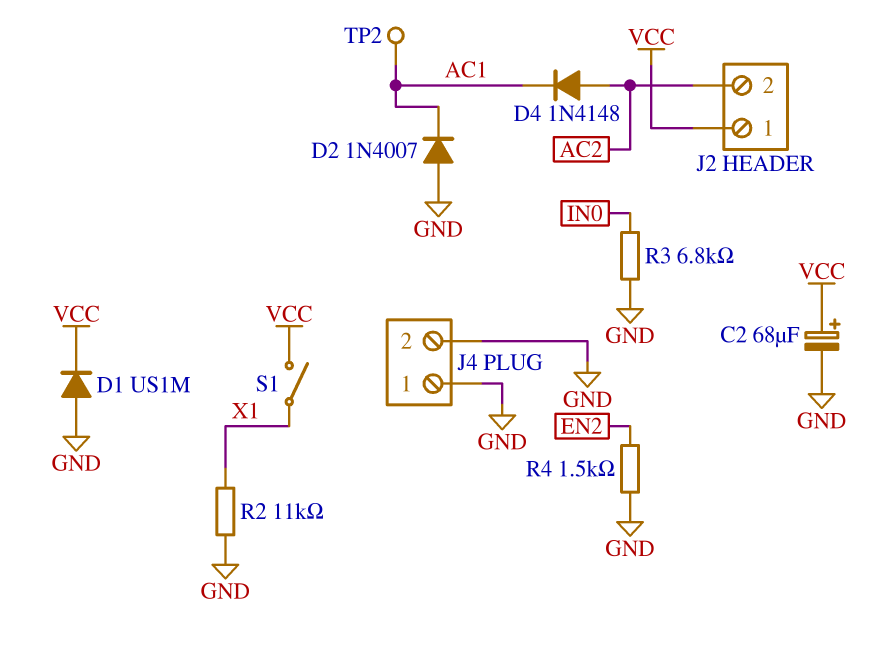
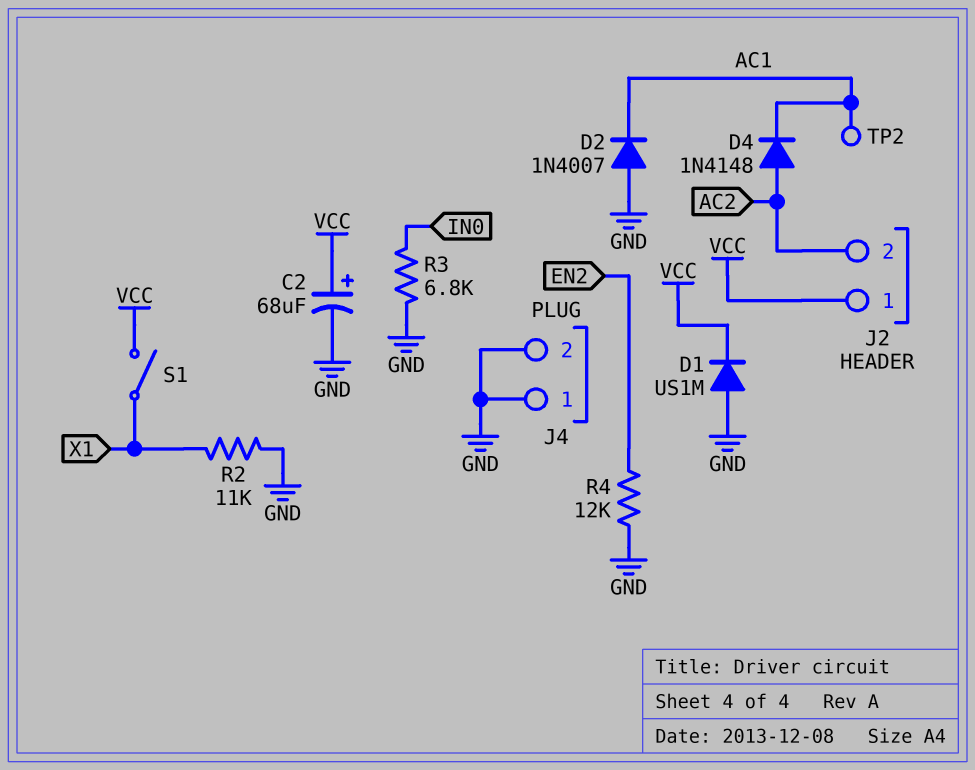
R4: 1.5k (EN2, GND) -> 12k (EN2, GND)

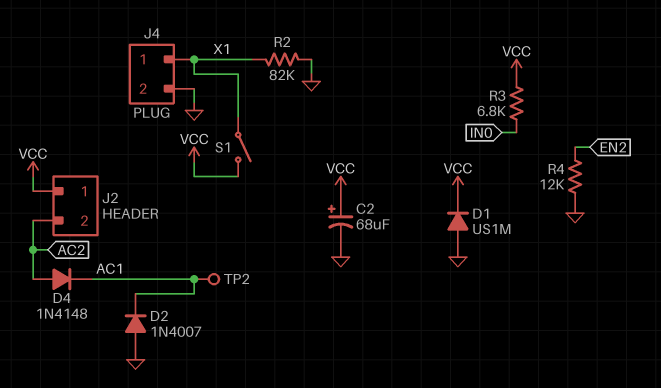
J4 pin 1: GND -> X1
R2: 11k (GND, X1) -> 82k (GND, X1)
R3: 6.8k (GND, IN0) -> 6.8k (IN0, VCC)

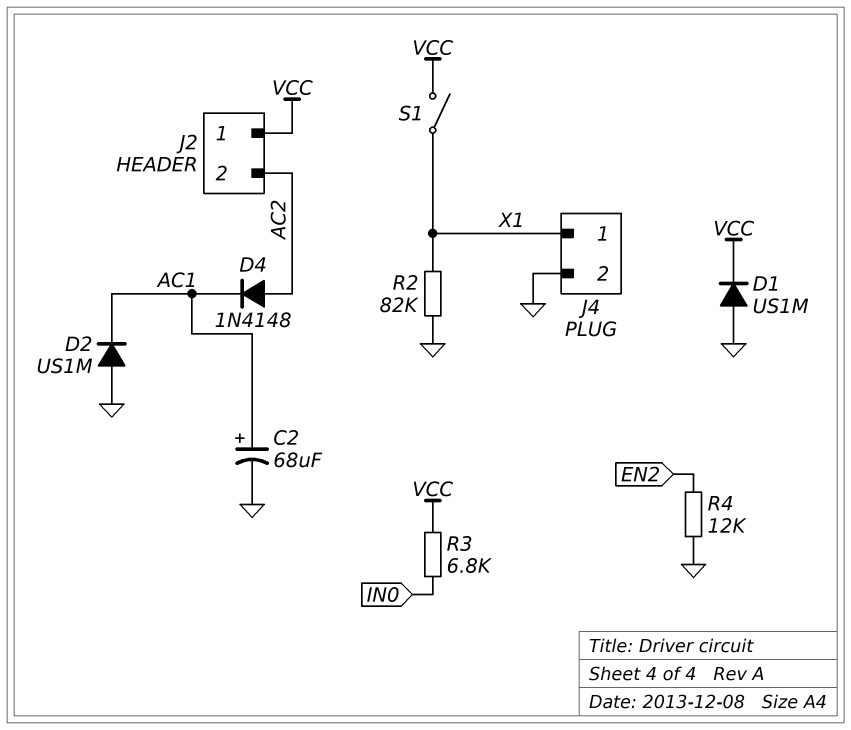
C2: 68uF (plus VCC, minus GND) -> 68uF (plus AC1, minus GND)
D2: diode 1N4007 (A GND, K AC1) -> diode US1M (A GND, K AC1)
TP2: test point (AC1) -> none

